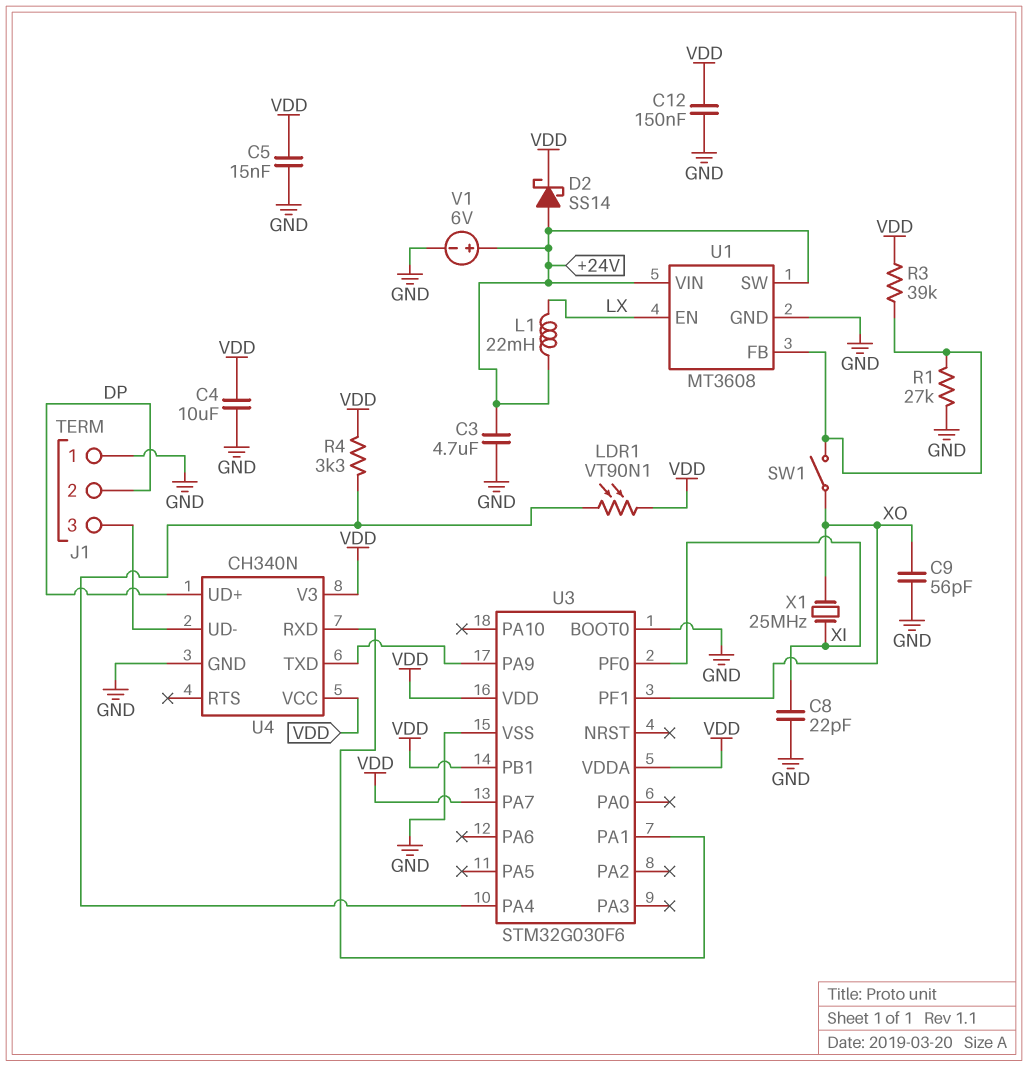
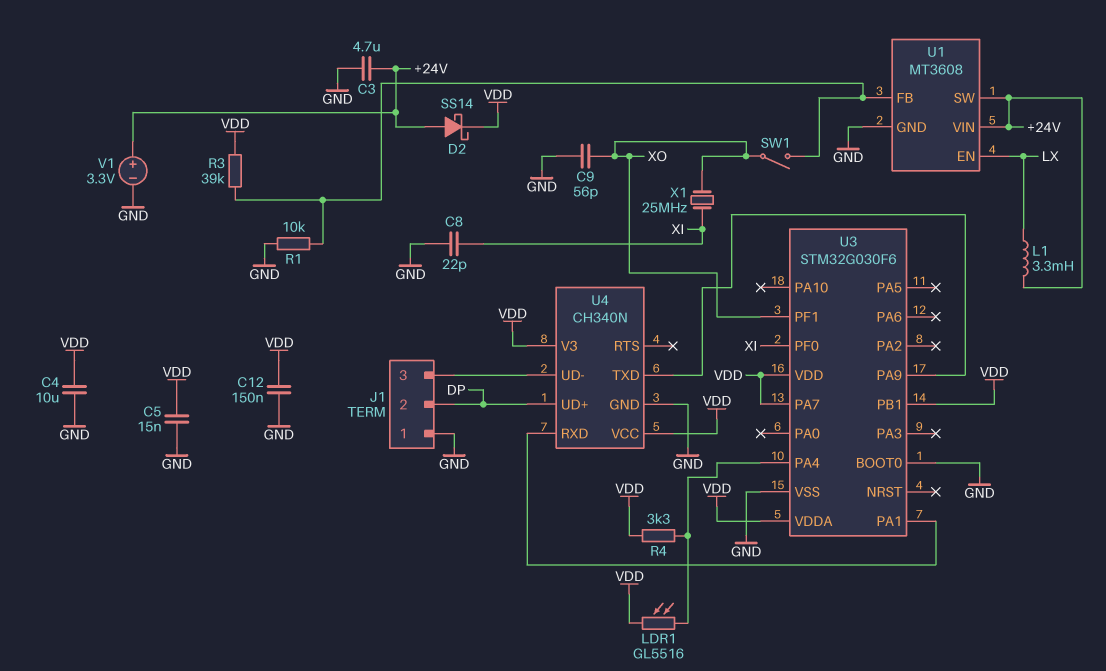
L1: 22mH (+24V, LX) -> 3.3mH (+24V, LX)
LDR1: VT90N1 (U3/PA4, VDD) -> GL5516 (U3/PA4, VDD)
R1: 27k (GND, U1/FB) -> 10k (GND, U1/FB)
V1: 6V (plus +24V, minus GND) -> 3.3V (plus +24V, minus GND)

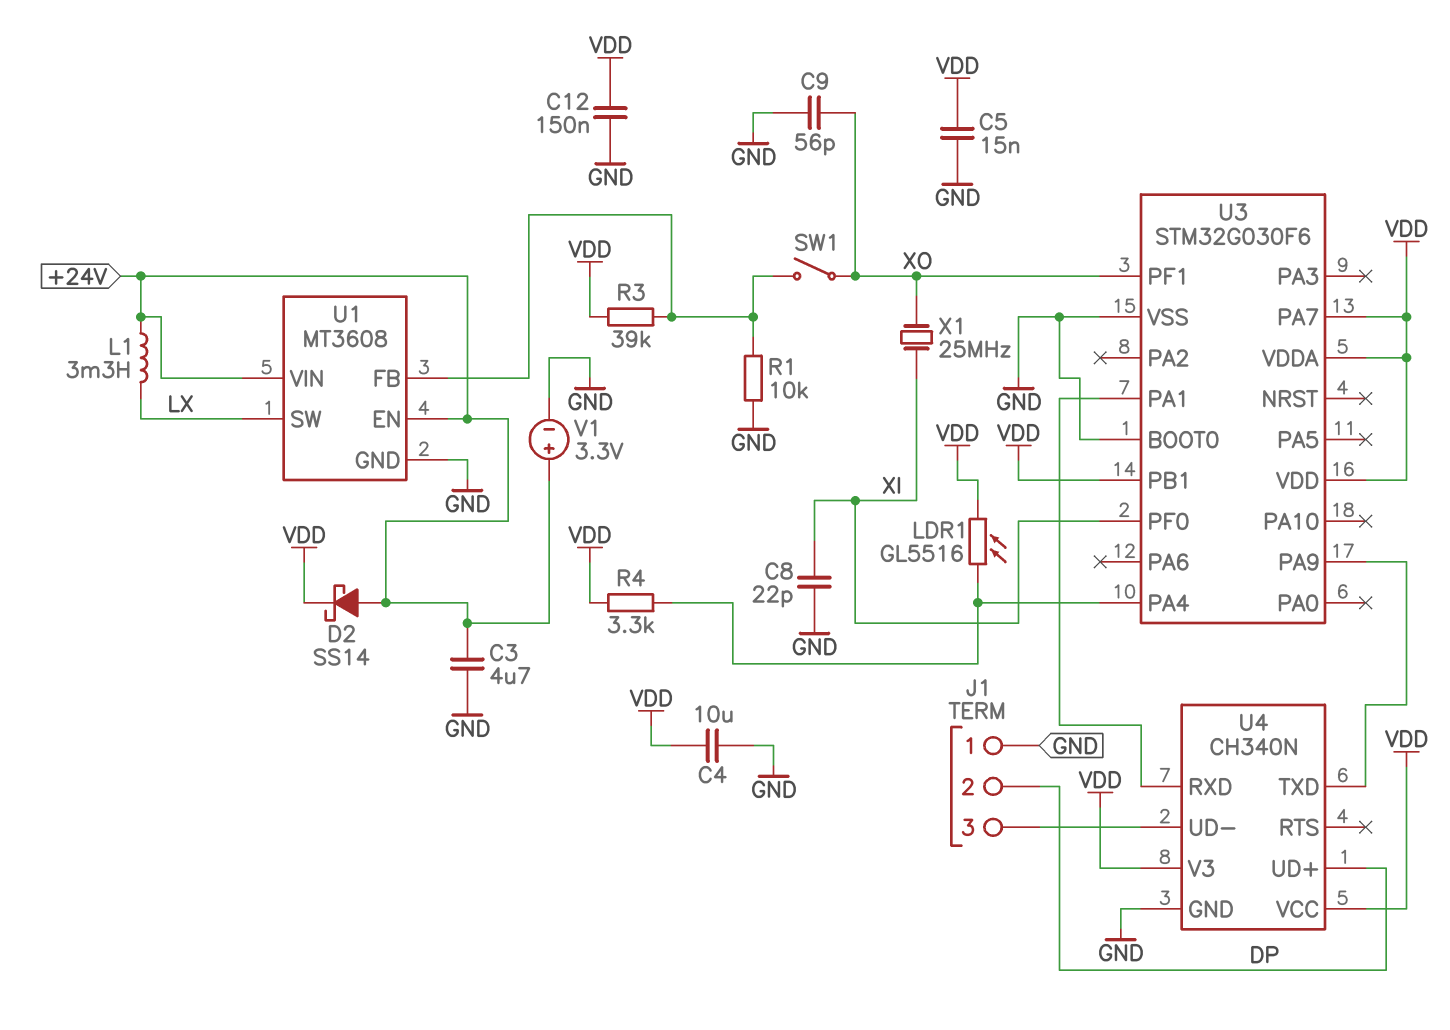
U1 pin EN: LX -> +24V
U1 pin SW: +24V -> LX

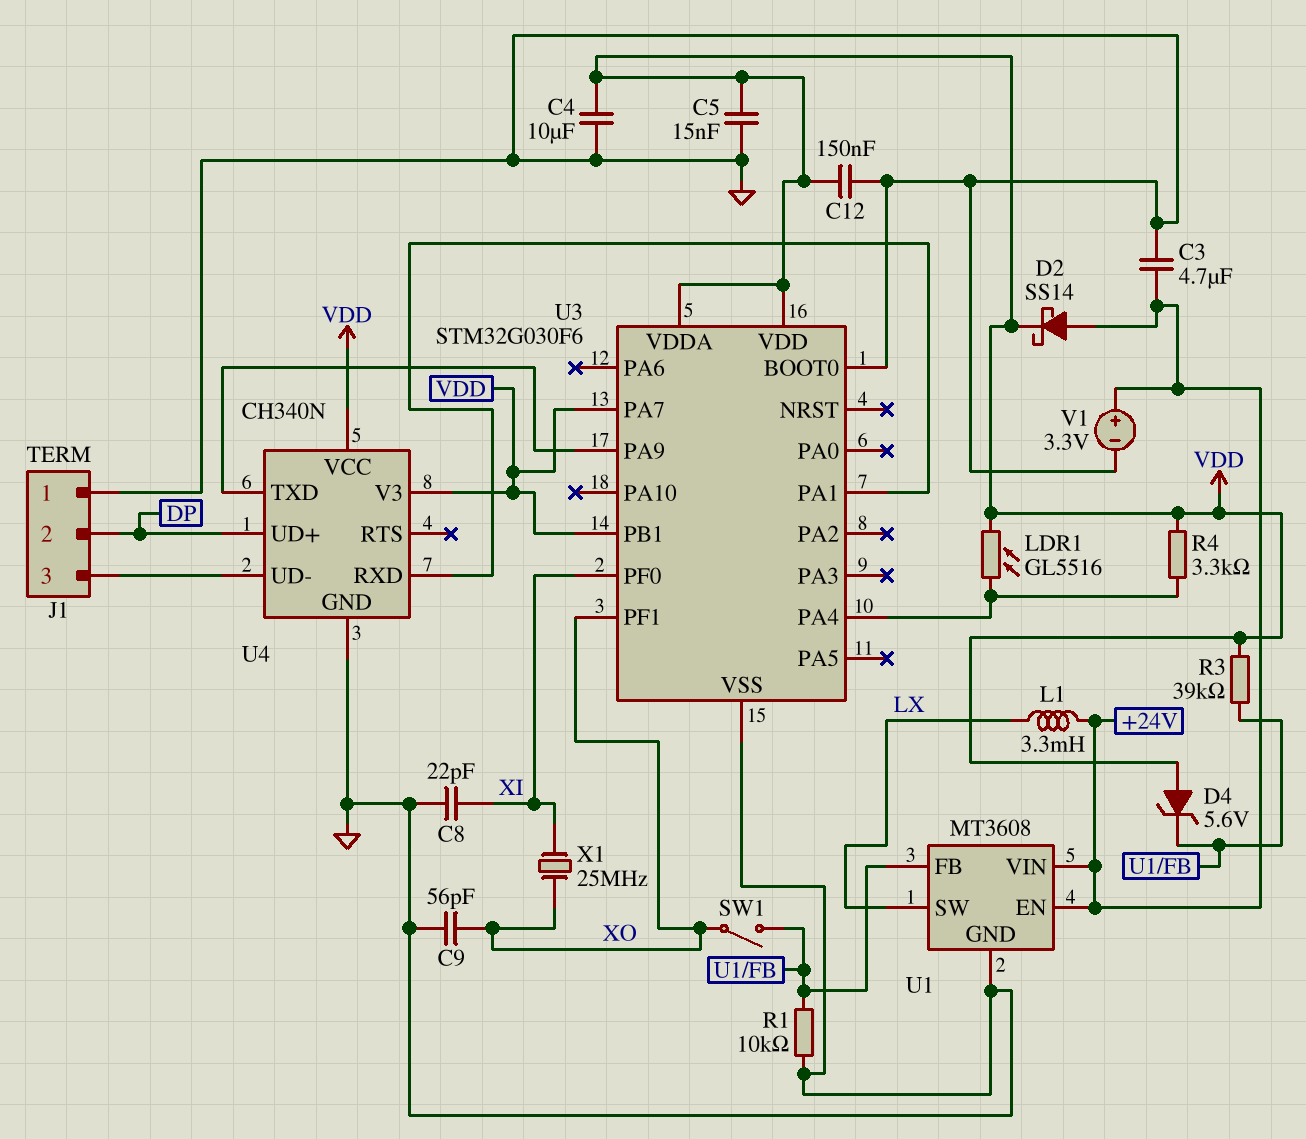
D4: none -> zener 5.6V (A VDD, K U1/FB)

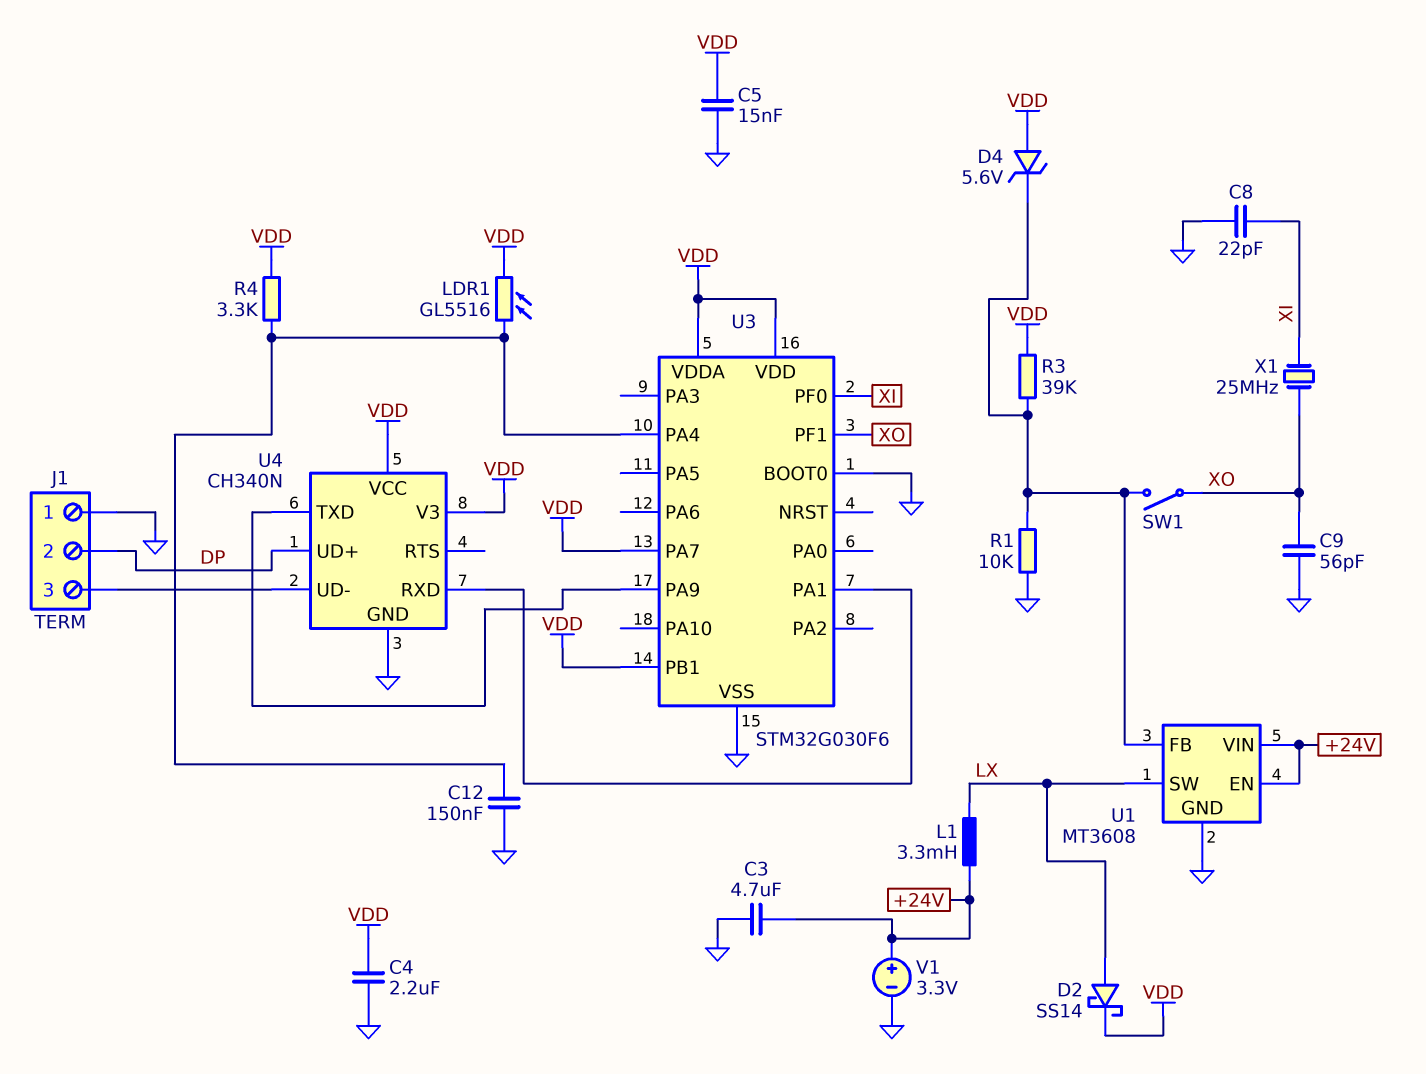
C4: 10uF (GND, VDD) -> 2.2uF (GND, VDD)
C12: 150nF (GND, VDD) -> 150nF (GND, U3/PA4)
D2: schottky SS14 (A +24V, K VDD) -> schottky SS14 (A LX, K VDD)

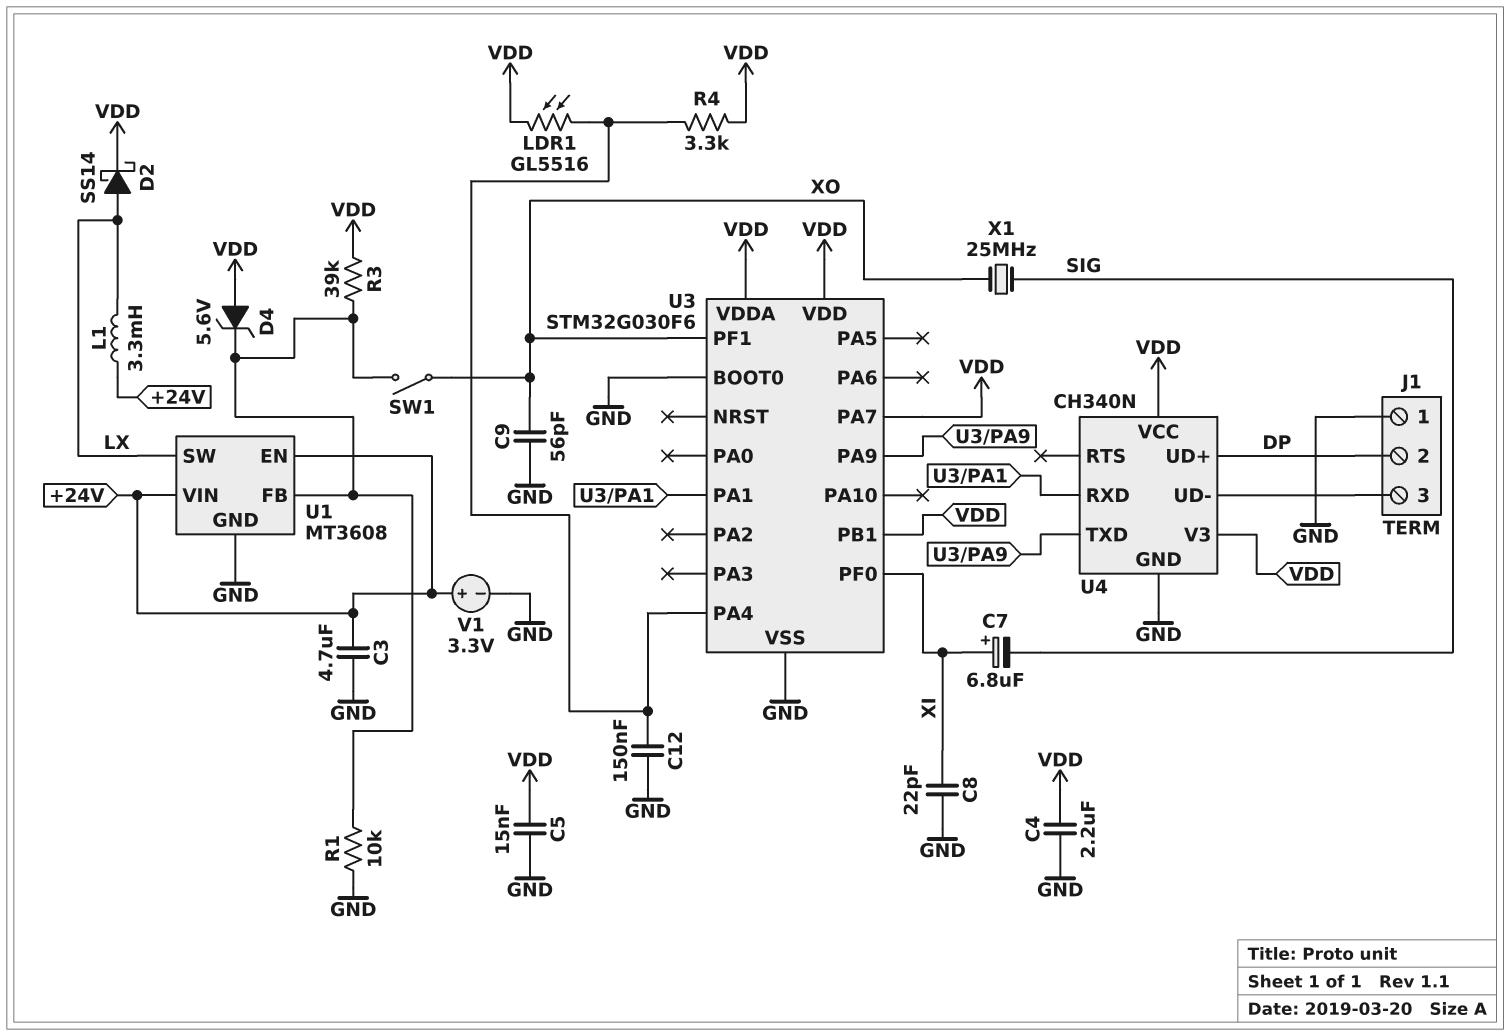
C7: none -> 6.8uF (plus XI, minus SIG)
X1: 25MHz (XI, XO) -> 25MHz (SIG, XO)

